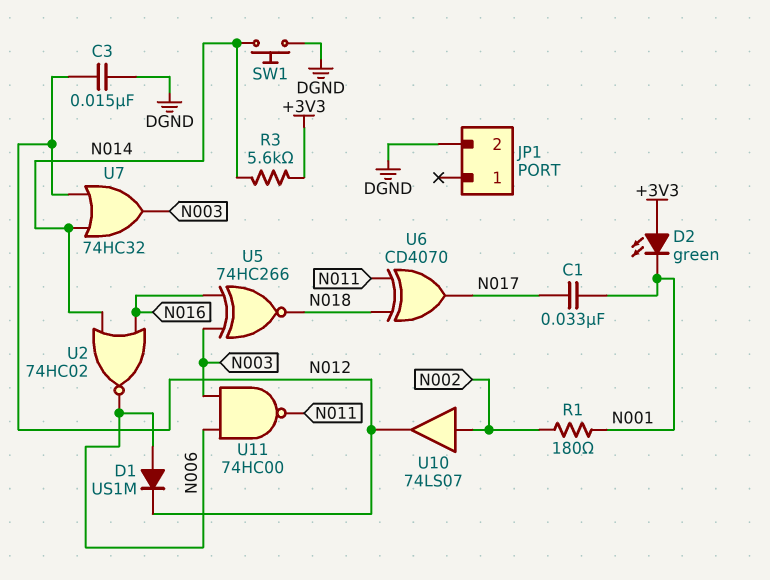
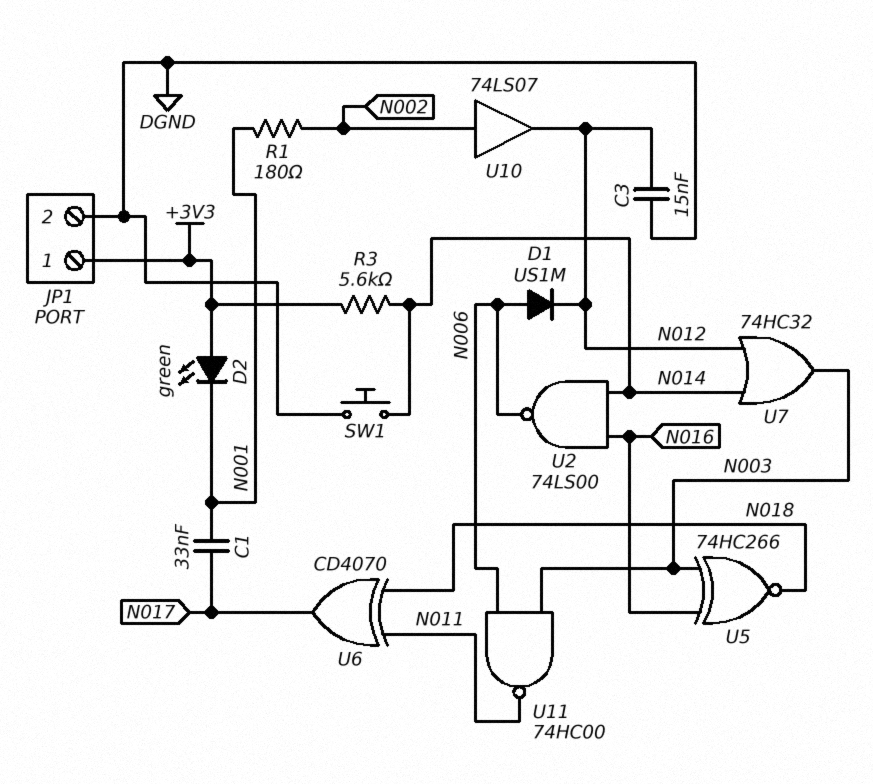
JP1 pin 1: none -> +3V3
U2: NOR 74HC02 (in N014, in N016, out N006) -> NAND 74LS00 (in N014, in N016, out N006)

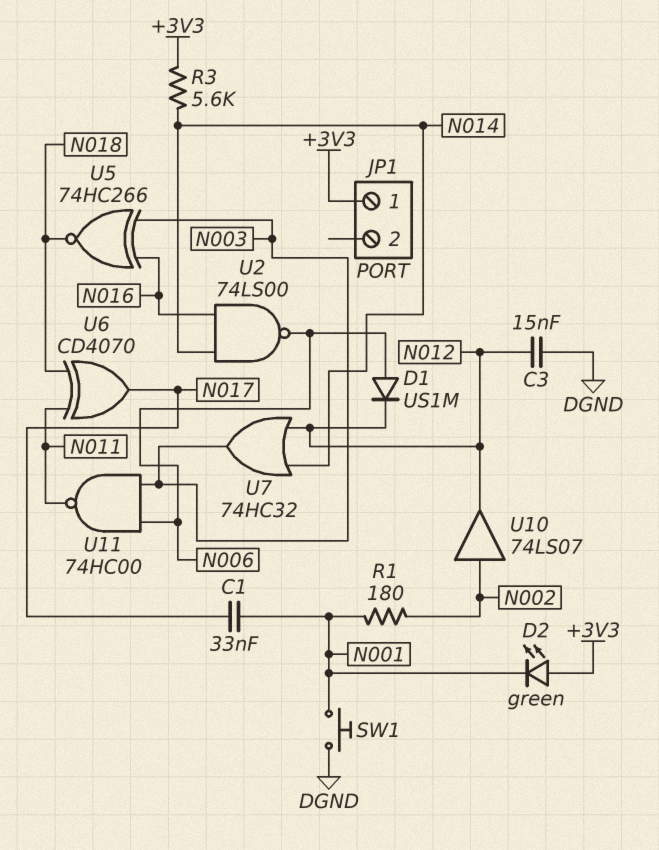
JP1 pin 2: DGND -> none
SW1: button (DGND, N014) -> button (DGND, N001)

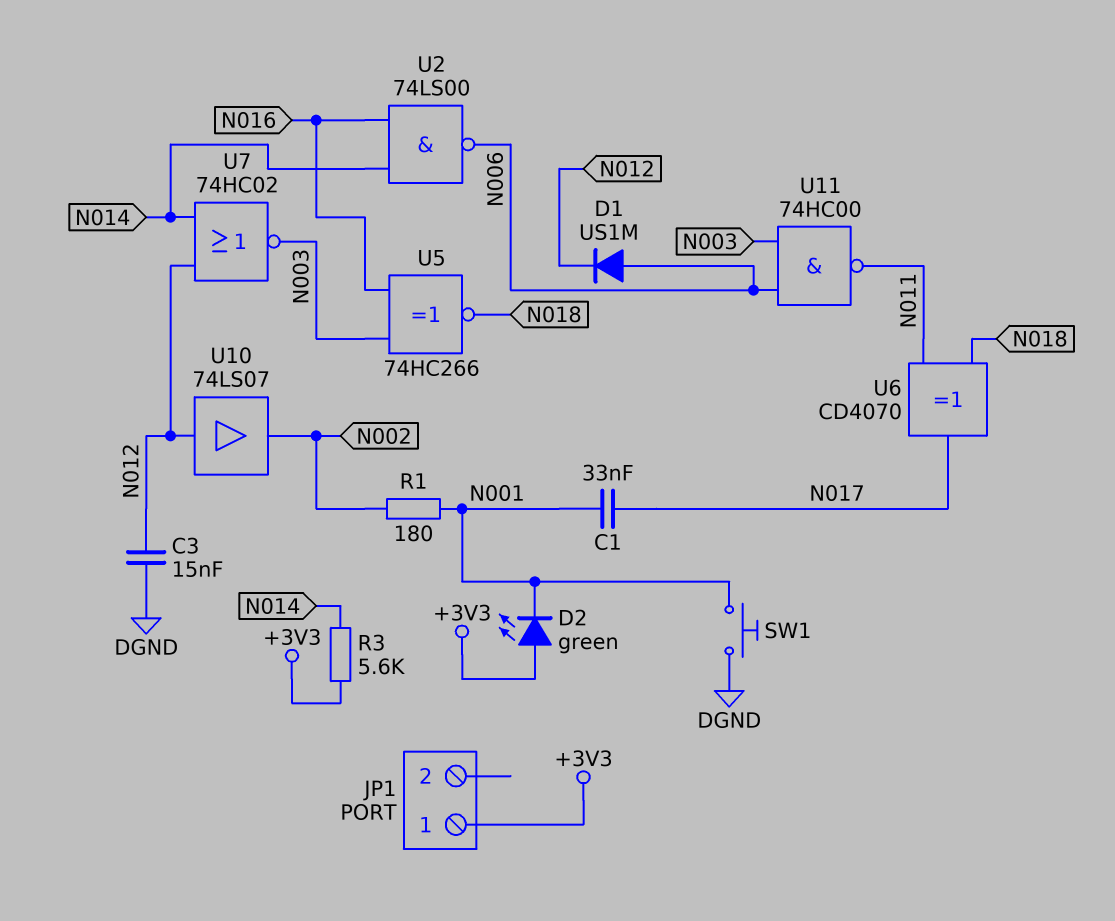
U7: OR 74HC32 (in N012, in N014, out N003) -> NOR 74HC02 (in N012, in N014, out N003)
U10: buffer 74LS07 (in N002, out N012) -> buffer 74LS07 (in N012, out N002)

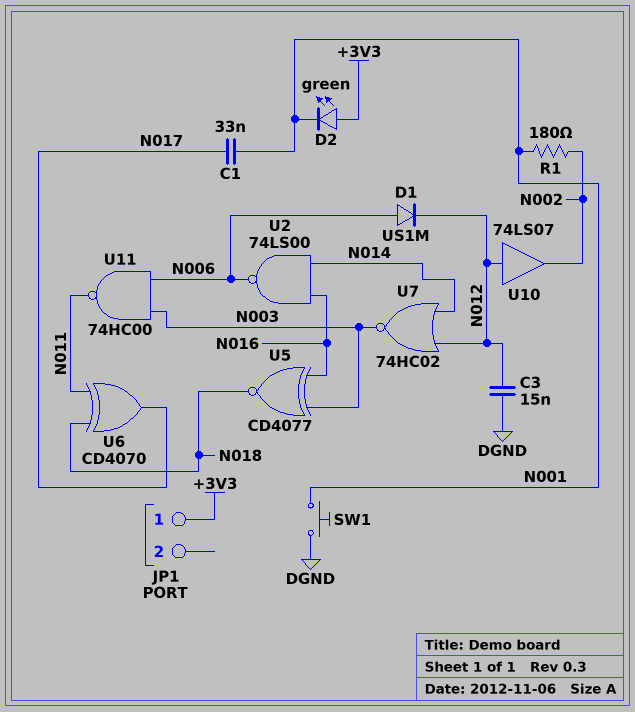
R3: 5.6k (+3V3, N014) -> none
U5: XNOR 74HC266 (in N003, in N016, out N018) -> XNOR CD4077 (in N003, in N016, out N018)

